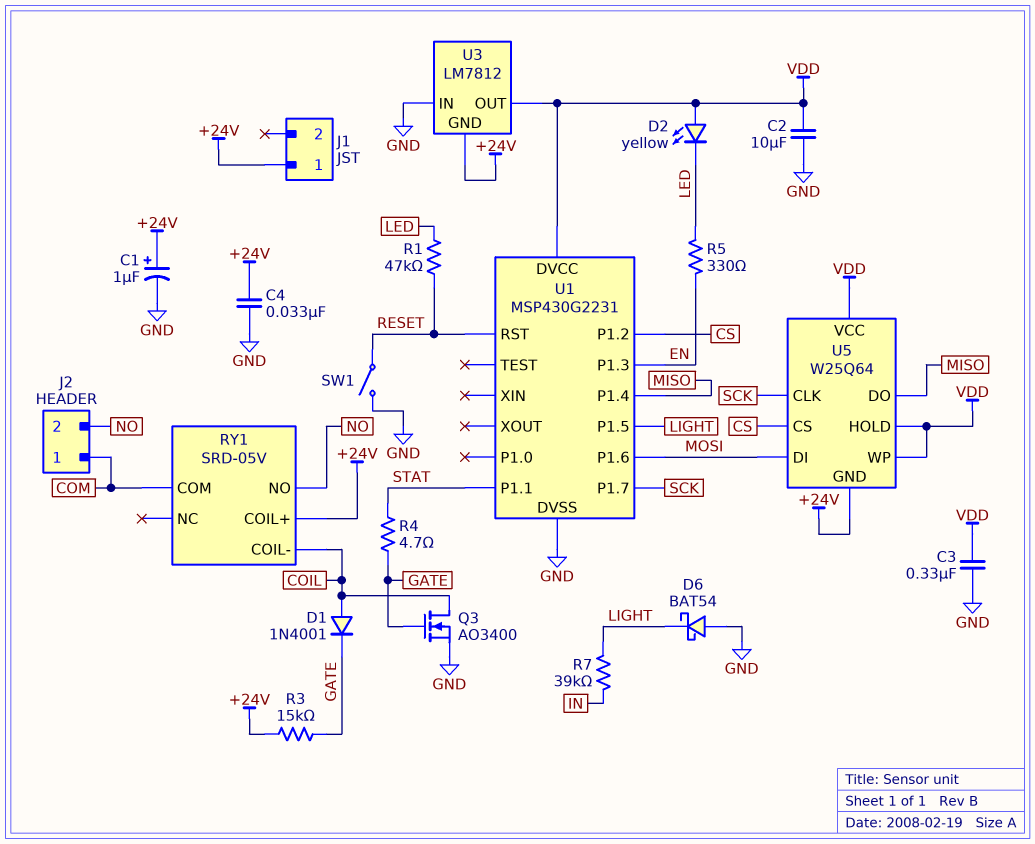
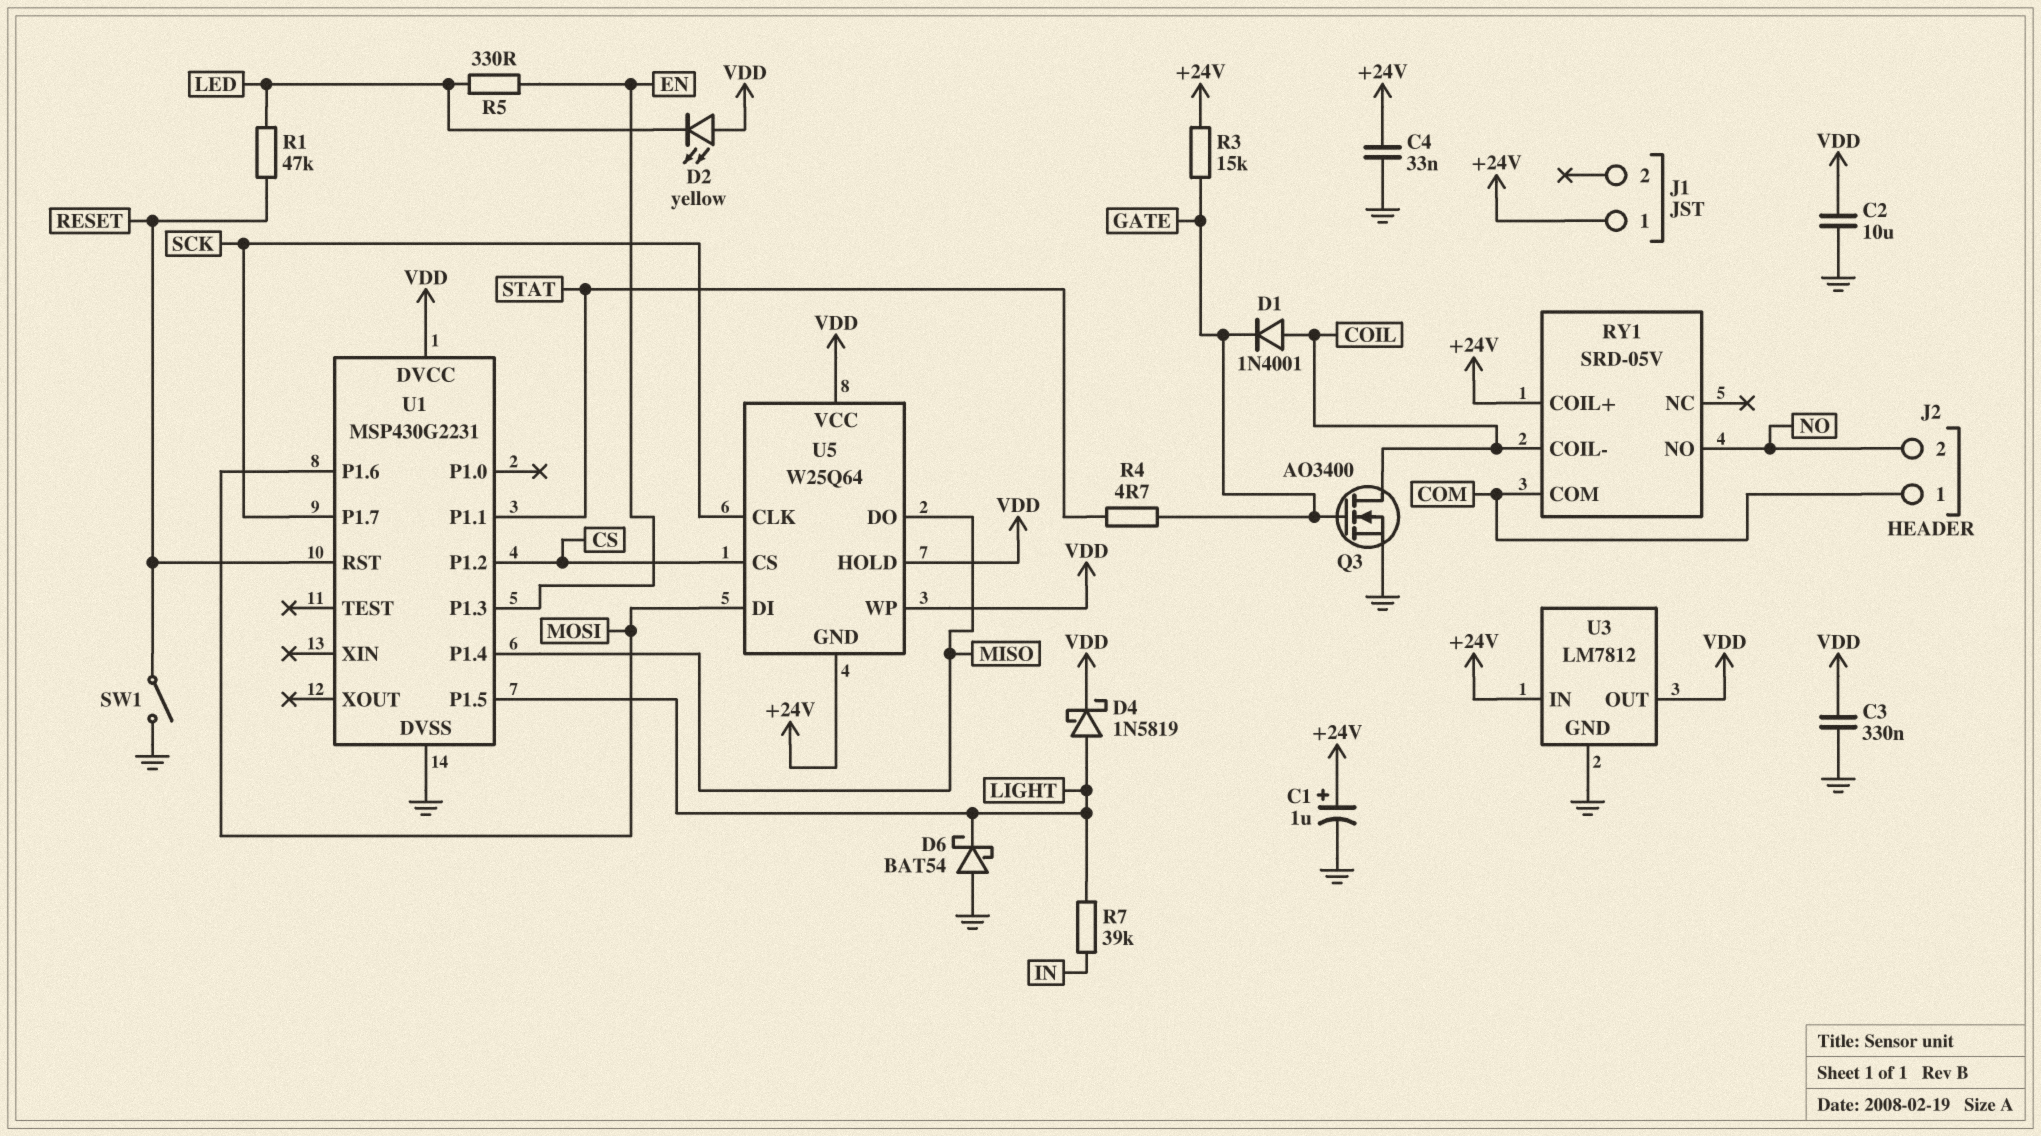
D4: none -> schottky 1N5819 (A LIGHT, K VDD)
U3 pin GND: +24V -> GND
U3 pin IN: GND -> +24V

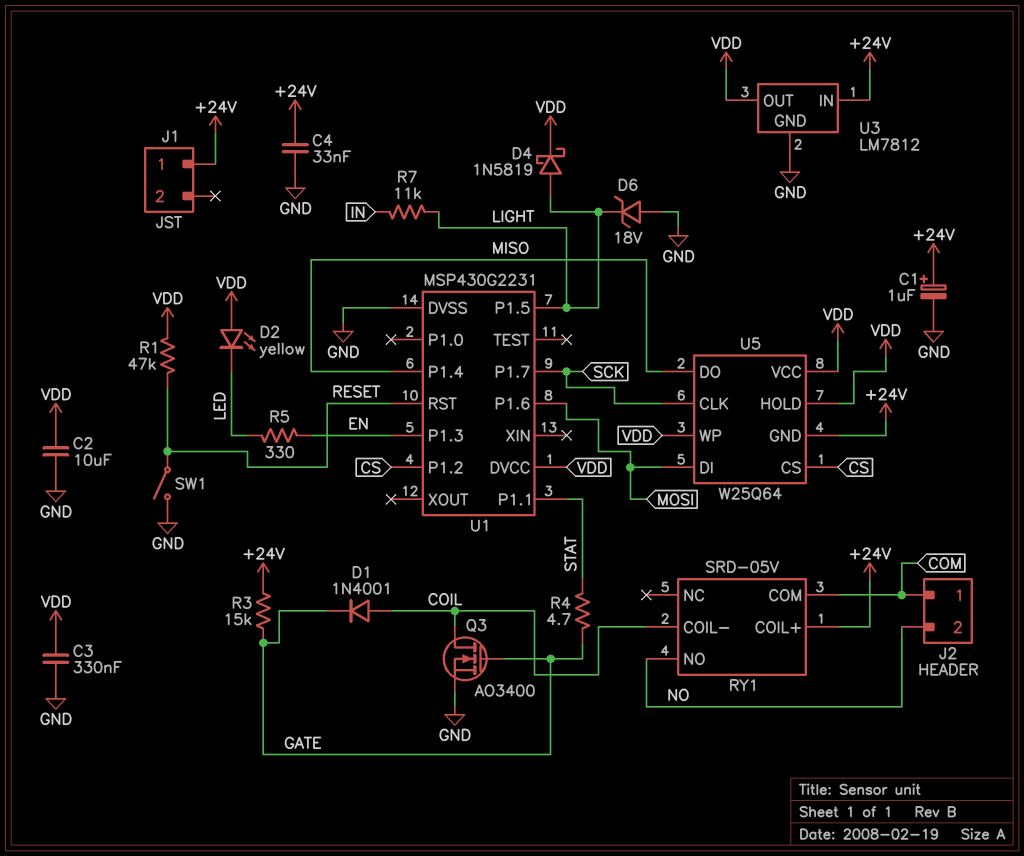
D6: schottky BAT54 (A GND, K LIGHT) -> zener 18V (A GND, K LIGHT)
R1: 47k (LED, RESET) -> 47k (RESET, VDD)
R7: 39k (IN, LIGHT) -> 11k (IN, LIGHT)

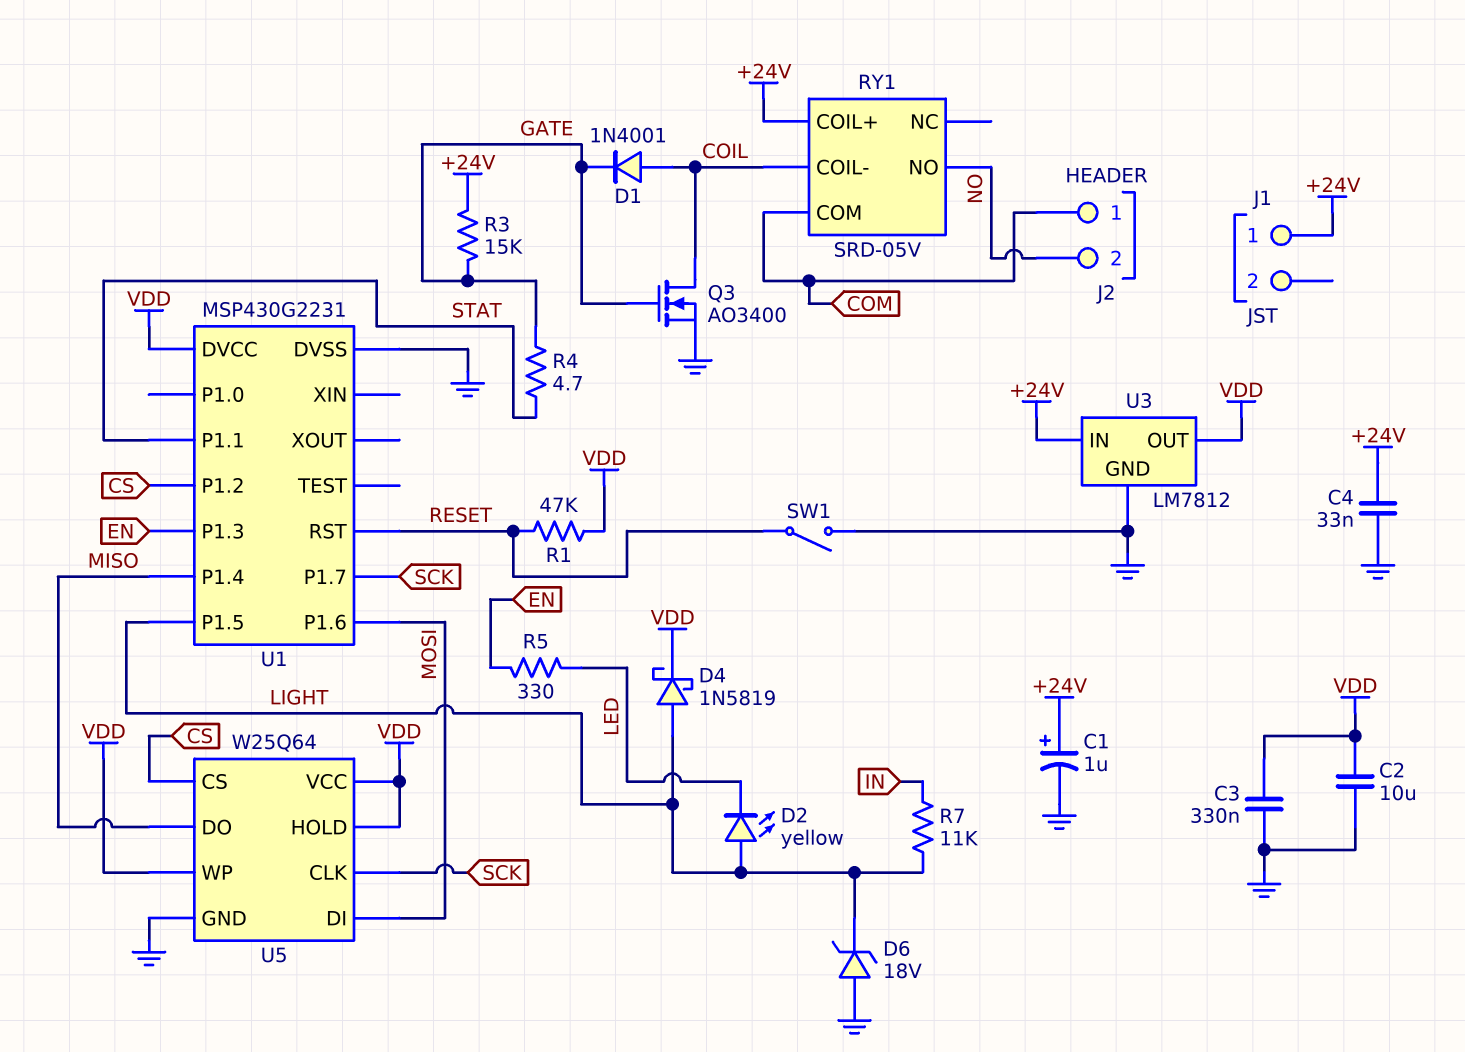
D2: LED yellow (A VDD, K LED) -> LED yellow (A LIGHT, K LED)
U5 pin GND: +24V -> GND

